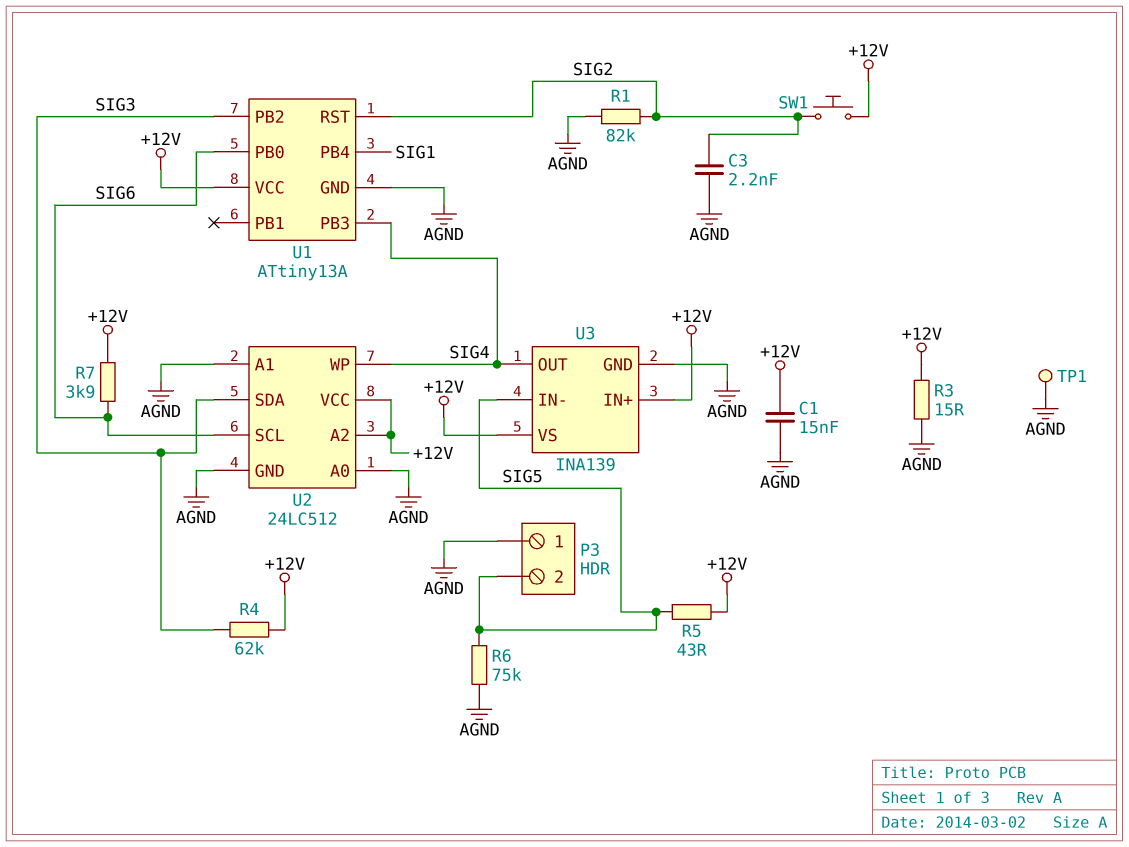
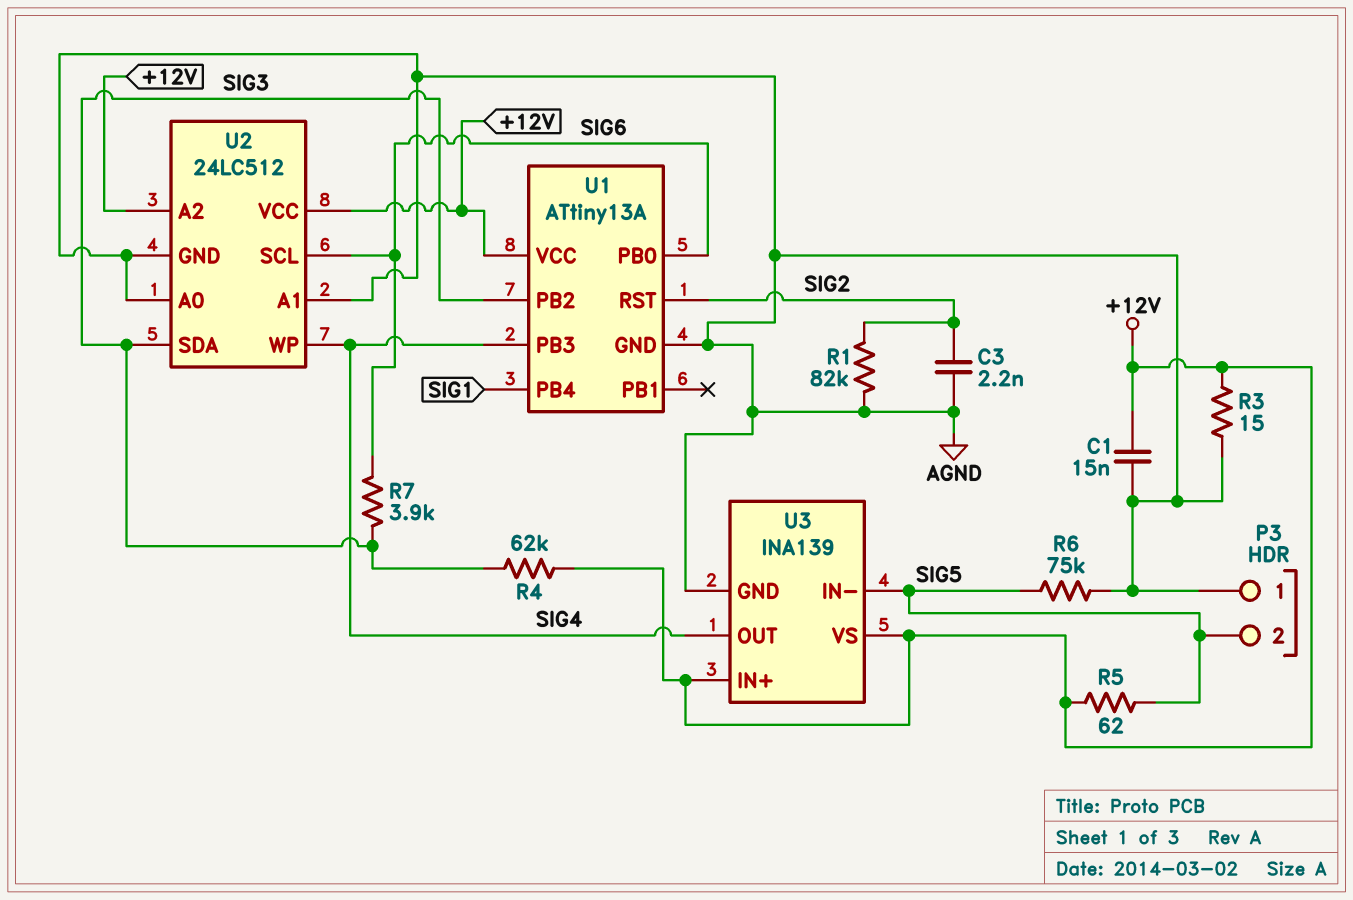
R5: 43 (+12V, SIG5) -> 62 (+12V, SIG5)
R7: 3.9k (+12V, SIG6) -> 3.9k (SIG3, SIG6)
SW1: button (+12V, SIG2) -> none
TP1: test point (AGND) -> none

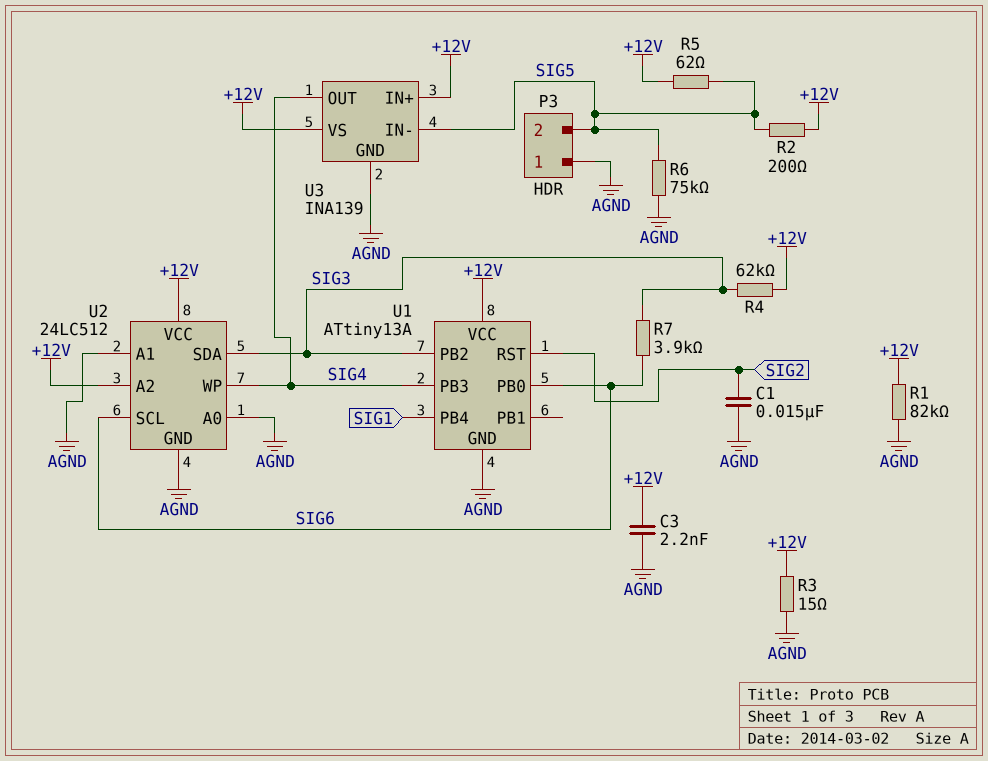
C1: 15nF (+12V, AGND) -> 15nF (AGND, SIG2)
C3: 2.2nF (AGND, SIG2) -> 2.2nF (+12V, AGND)
R1: 82k (AGND, SIG2) -> 82k (+12V, AGND)
R2: none -> 200 (+12V, SIG5)

